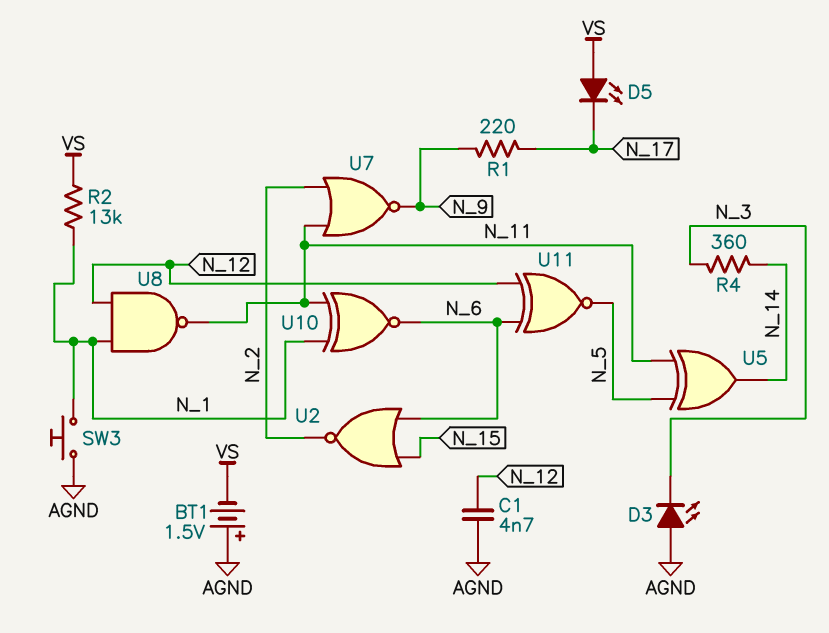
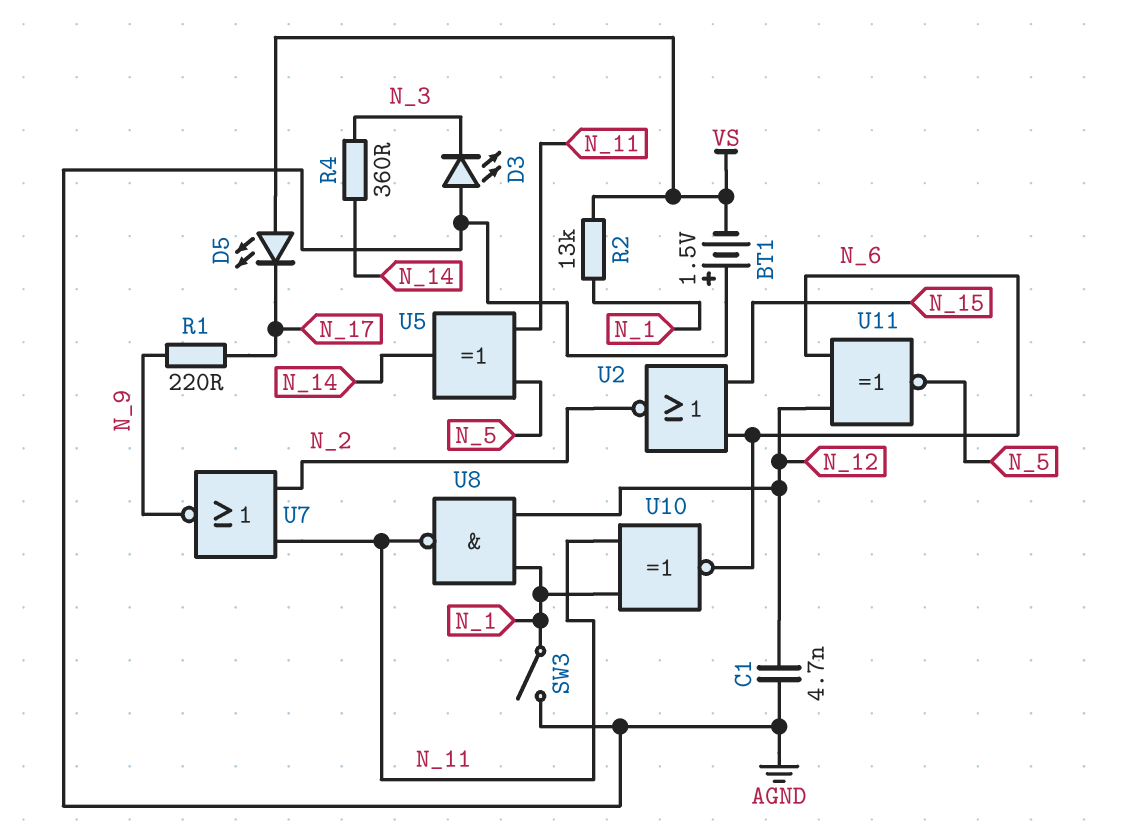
SW3: button (AGND, N_1) -> switch (AGND, N_1)

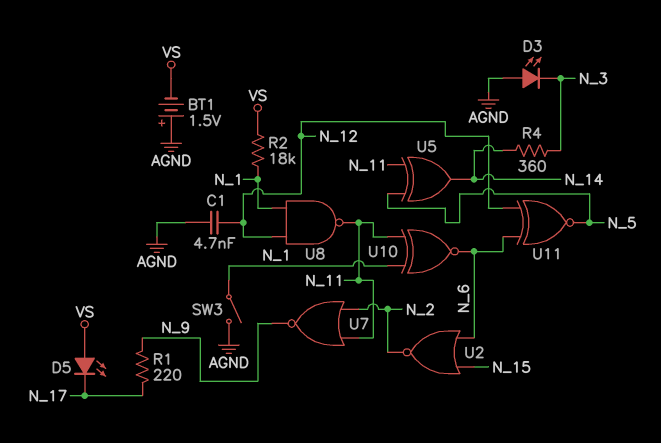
R2: 13k (N_1, VS) -> 18k (N_1, VS)

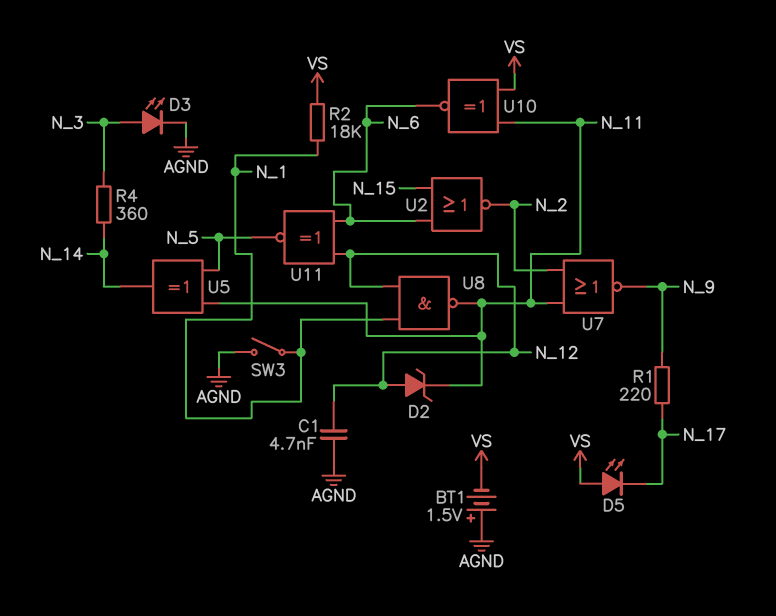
D2: none -> zener (A N_12, K N_11)
D3: LED (A AGND, K N_3) -> LED (A N_3, K AGND)
U10: XNOR (in N_1, in N_11, out N_6) -> XNOR (in N_11, in VS, out N_6)

